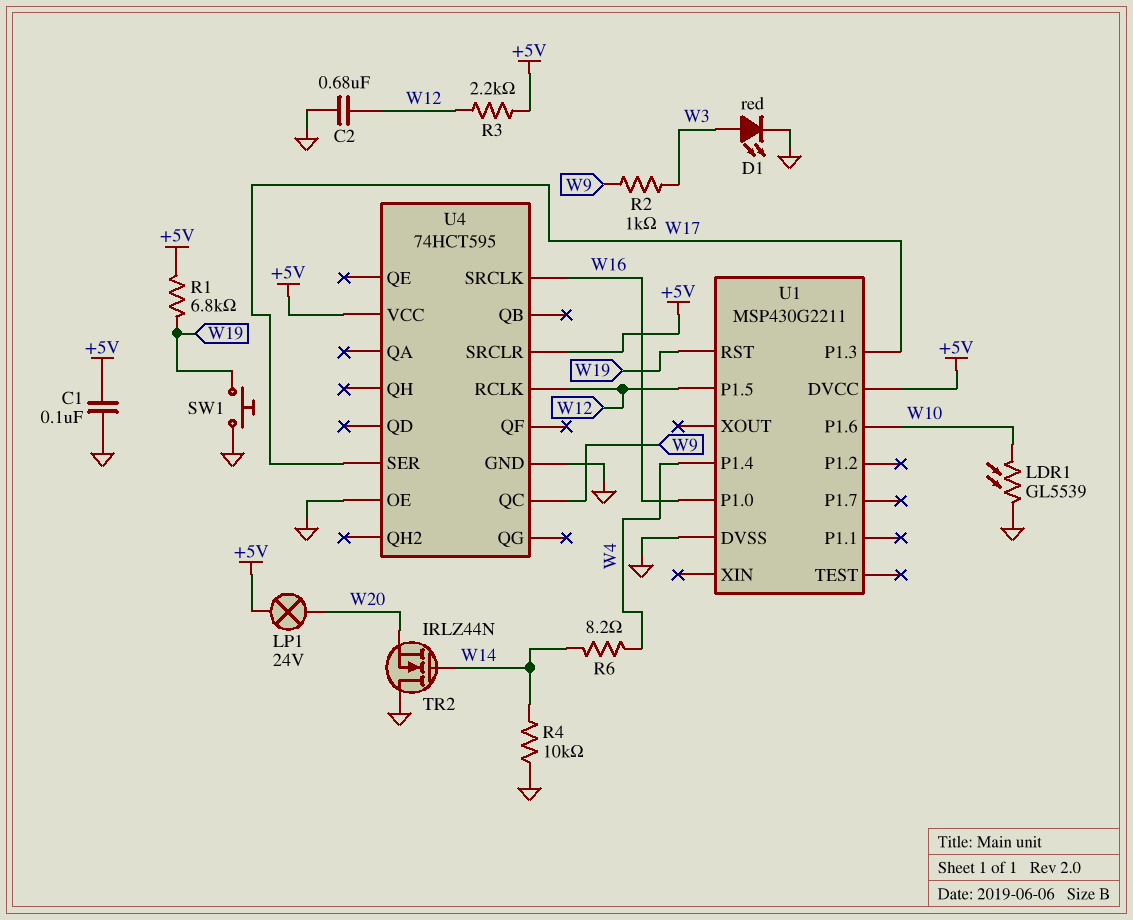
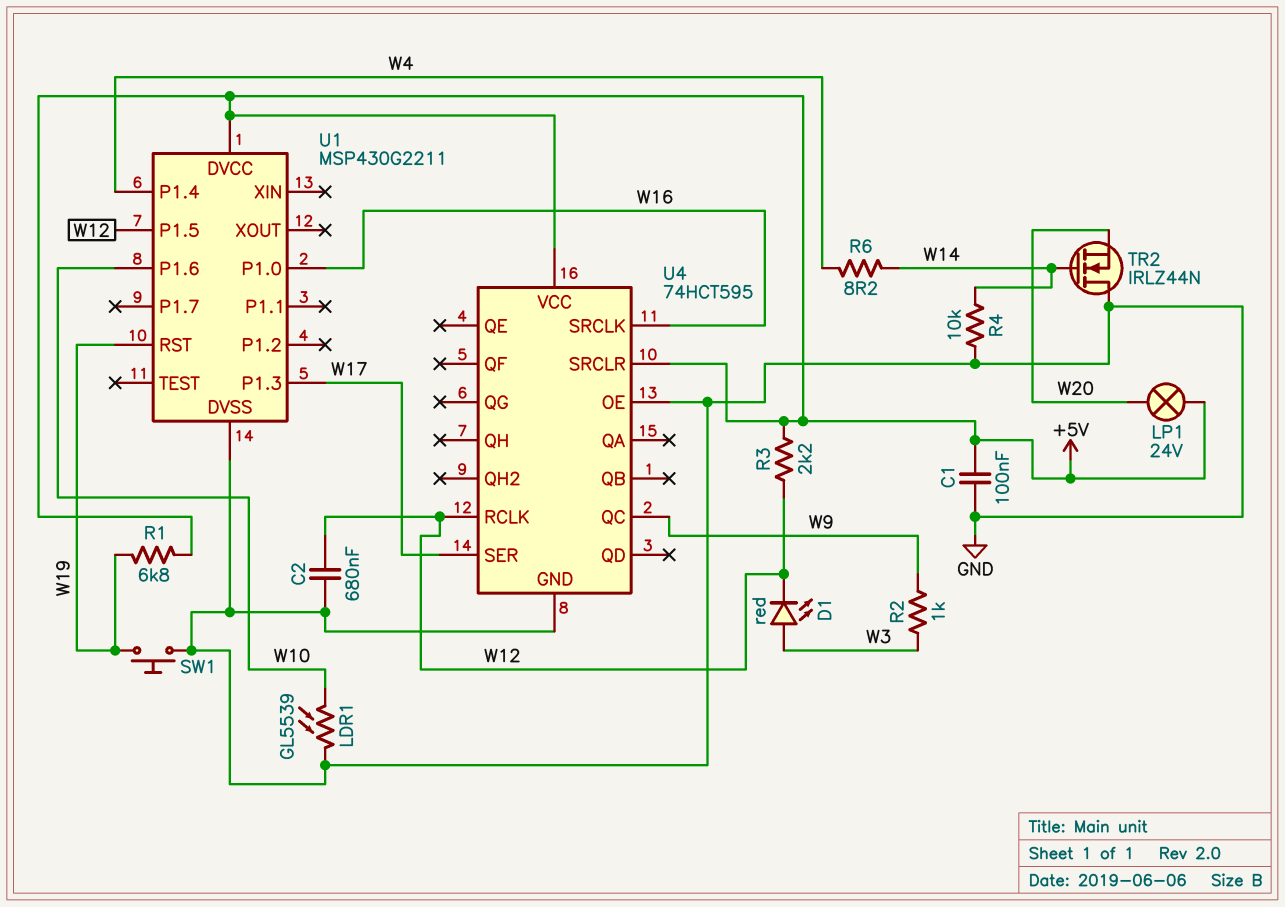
D1: LED red (A W3, K GND) -> LED red (A W3, K W12)

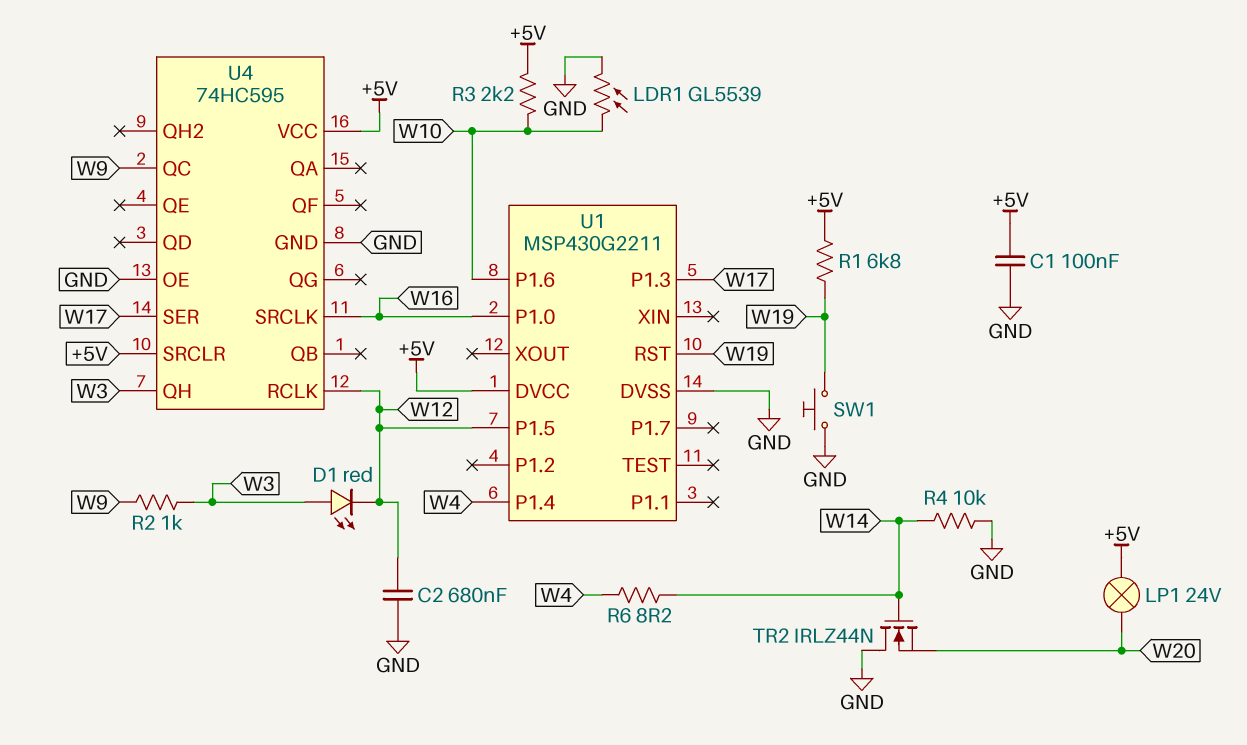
R3: 2.2k (+5V, W12) -> 2.2k (+5V, W10)
U4: 74HCT595 -> 74HC595
U4 pin QH: none -> W3

